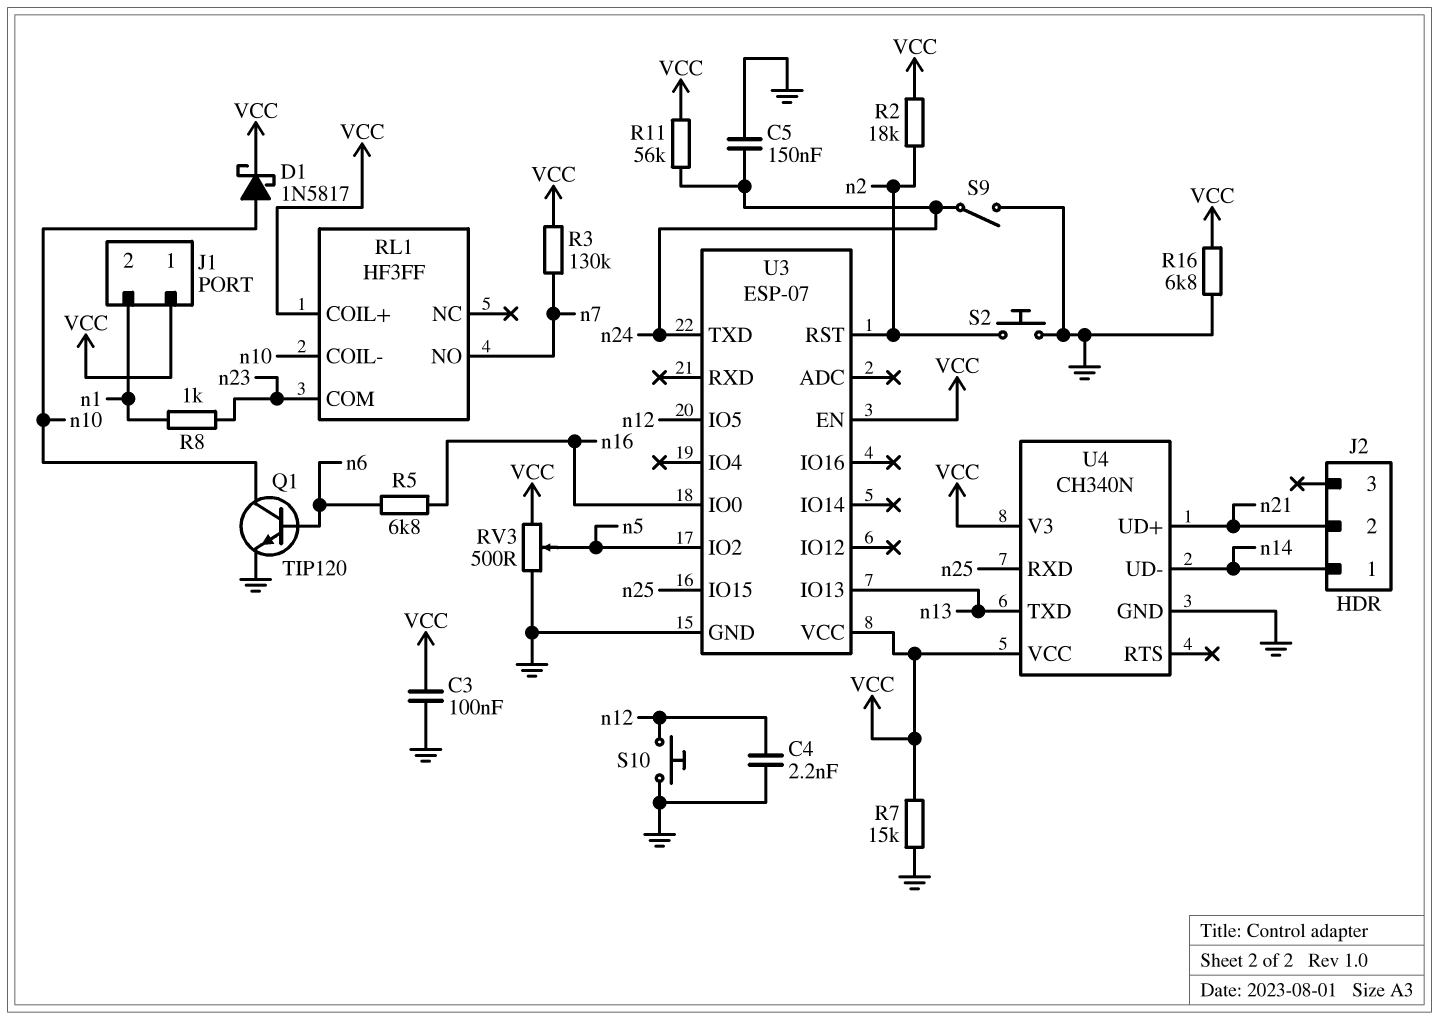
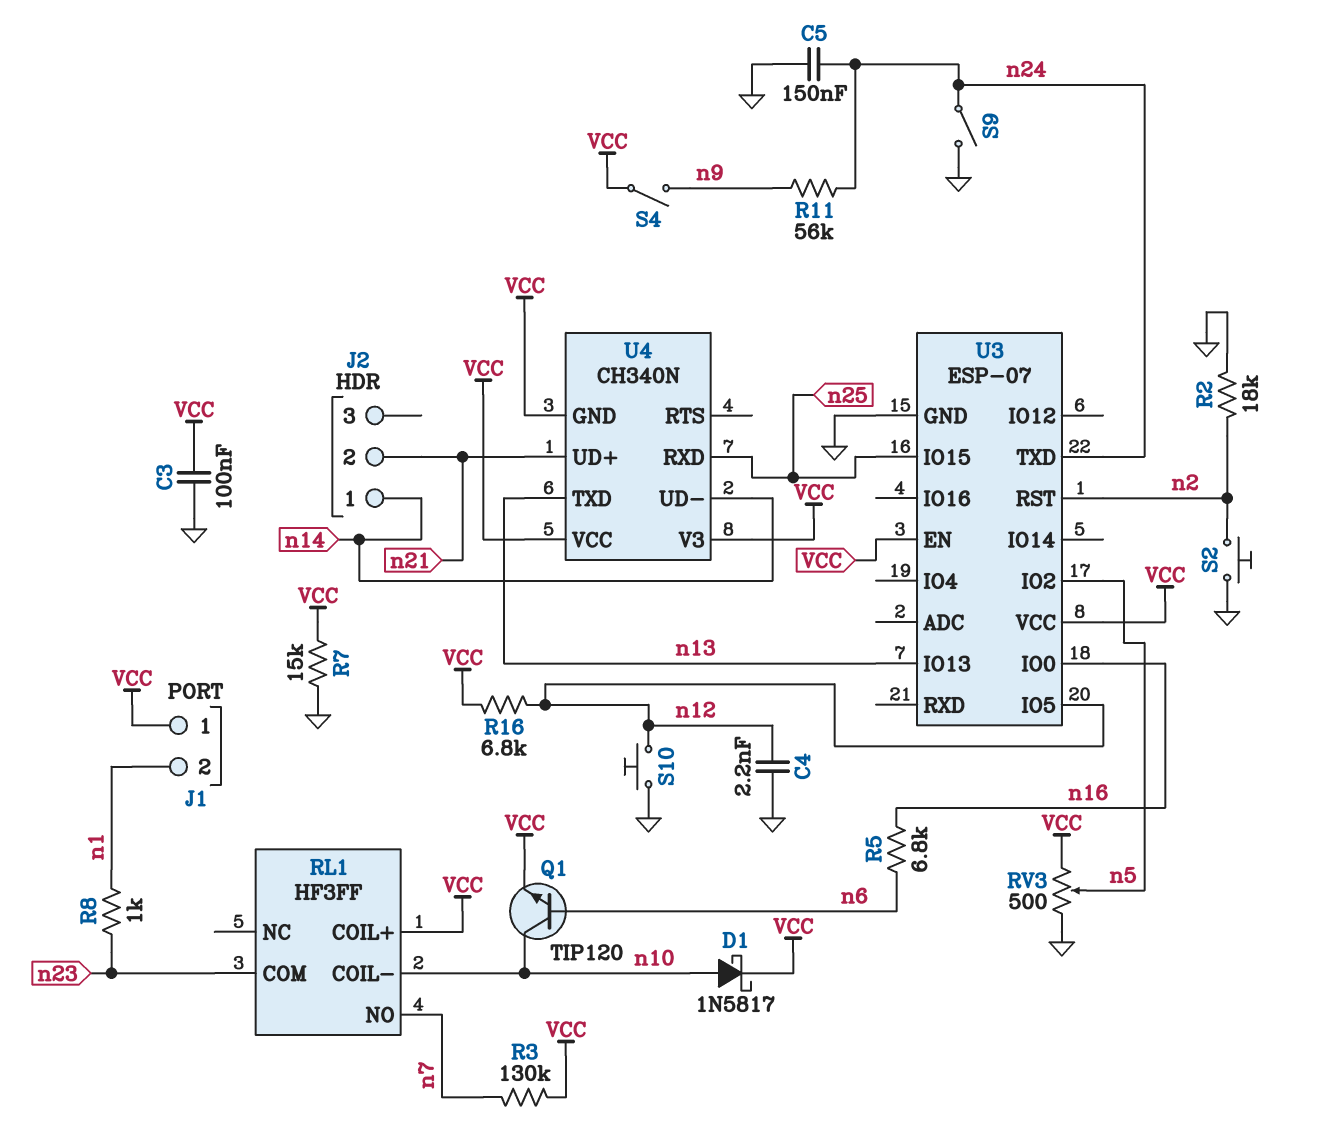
Q1: NPN TIP120 (B n6, C n10, E GND) -> NPN TIP120 (B n6, C n10, E VCC)
R2: 18k (VCC, n2) -> 18k (GND, n2)
R11: 56k (VCC, n24) -> 56k (n9, n24)
R16: 6.8k (GND, VCC) -> 6.8k (VCC, n12)
S4: none -> switch (VCC, n9)
U4 pin GND: GND -> VCC

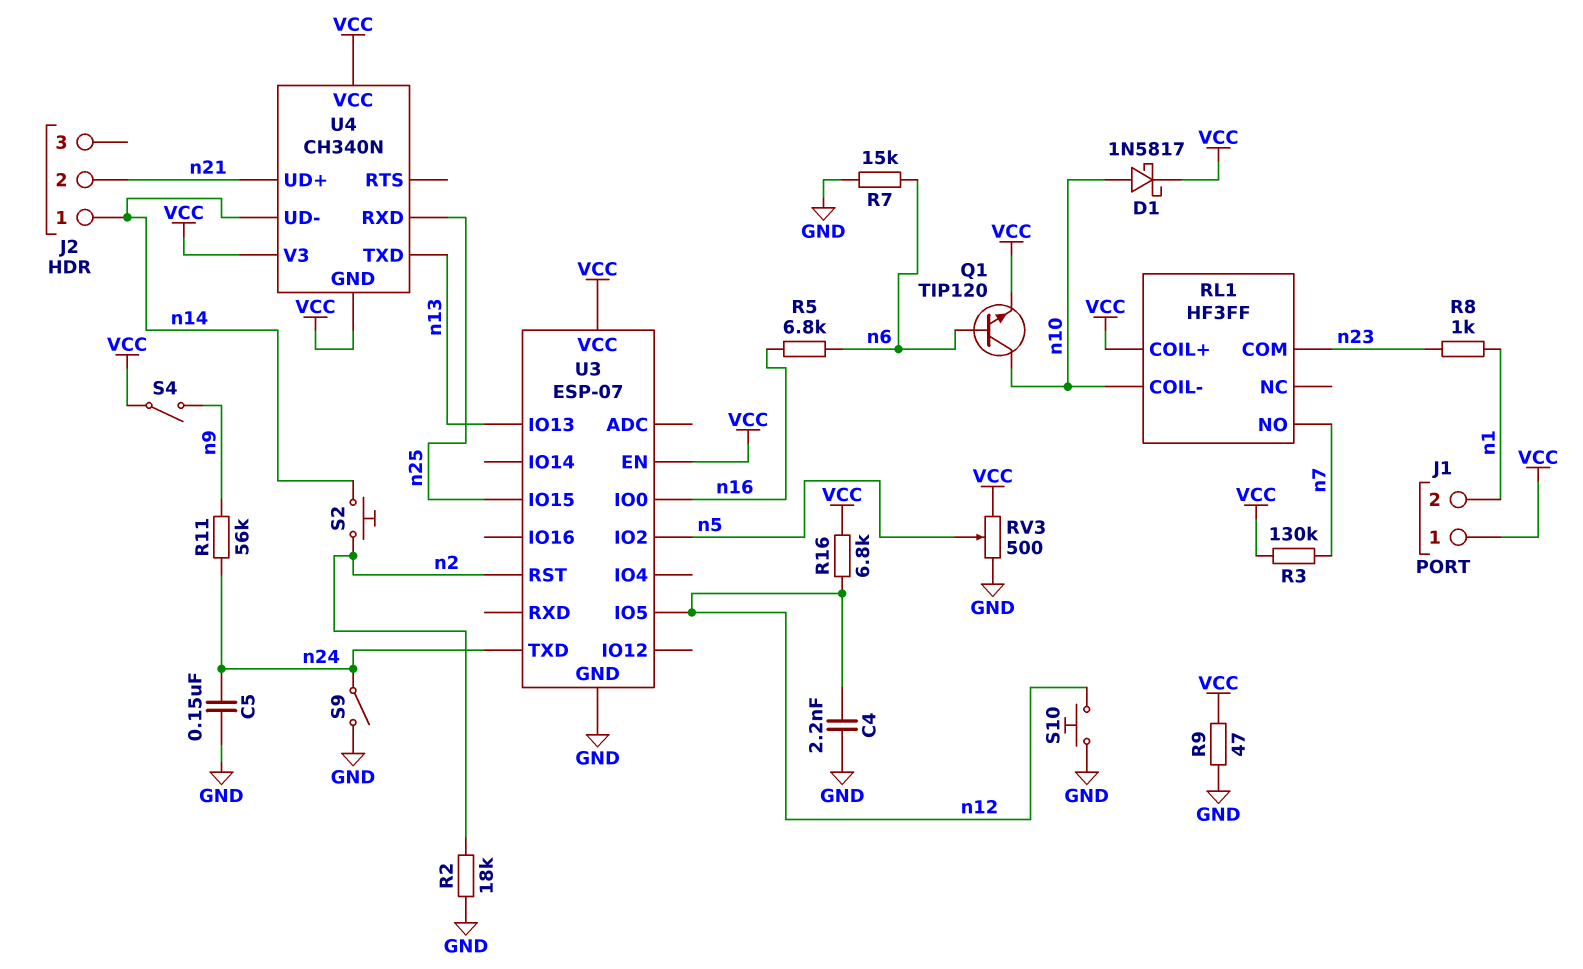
C3: 100nF (GND, VCC) -> none
R7: 15k (GND, VCC) -> 15k (GND, n6)
R9: none -> 47 (GND, VCC)
S2: button (GND, n2) -> button (n2, n14)

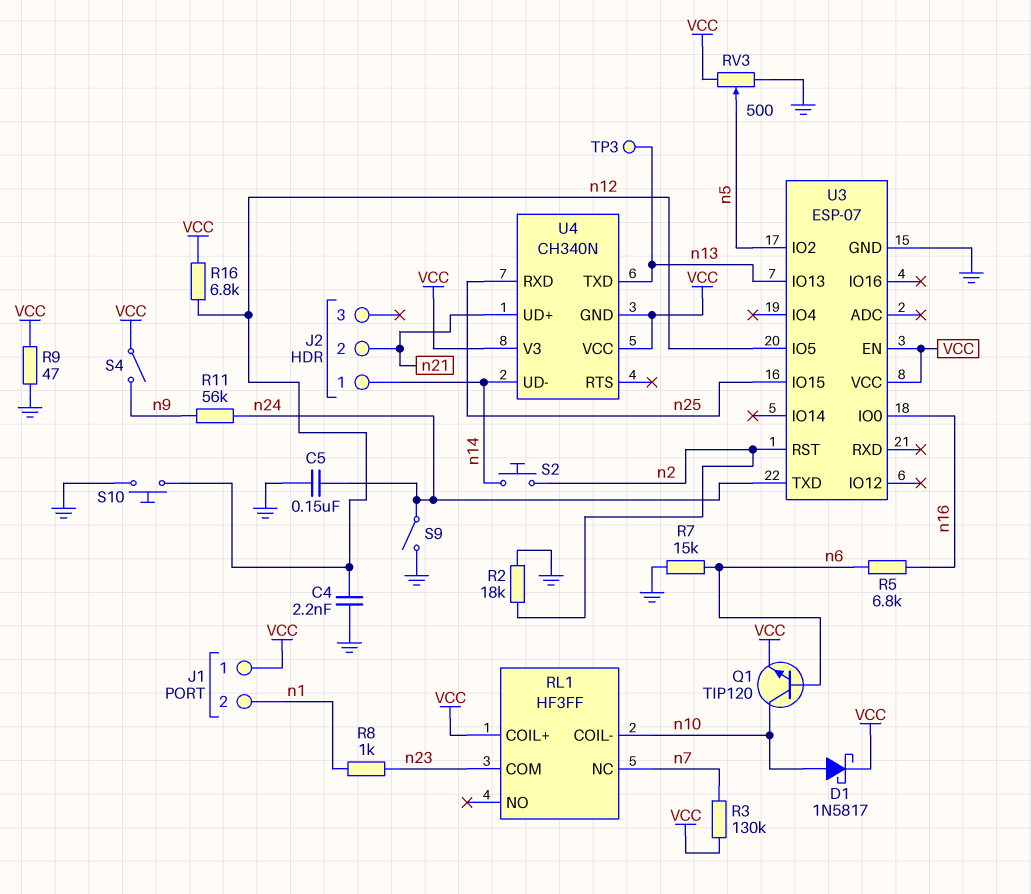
RL1 pin NC: none -> n7
RL1 pin NO: n7 -> none
TP3: none -> test point (n13)

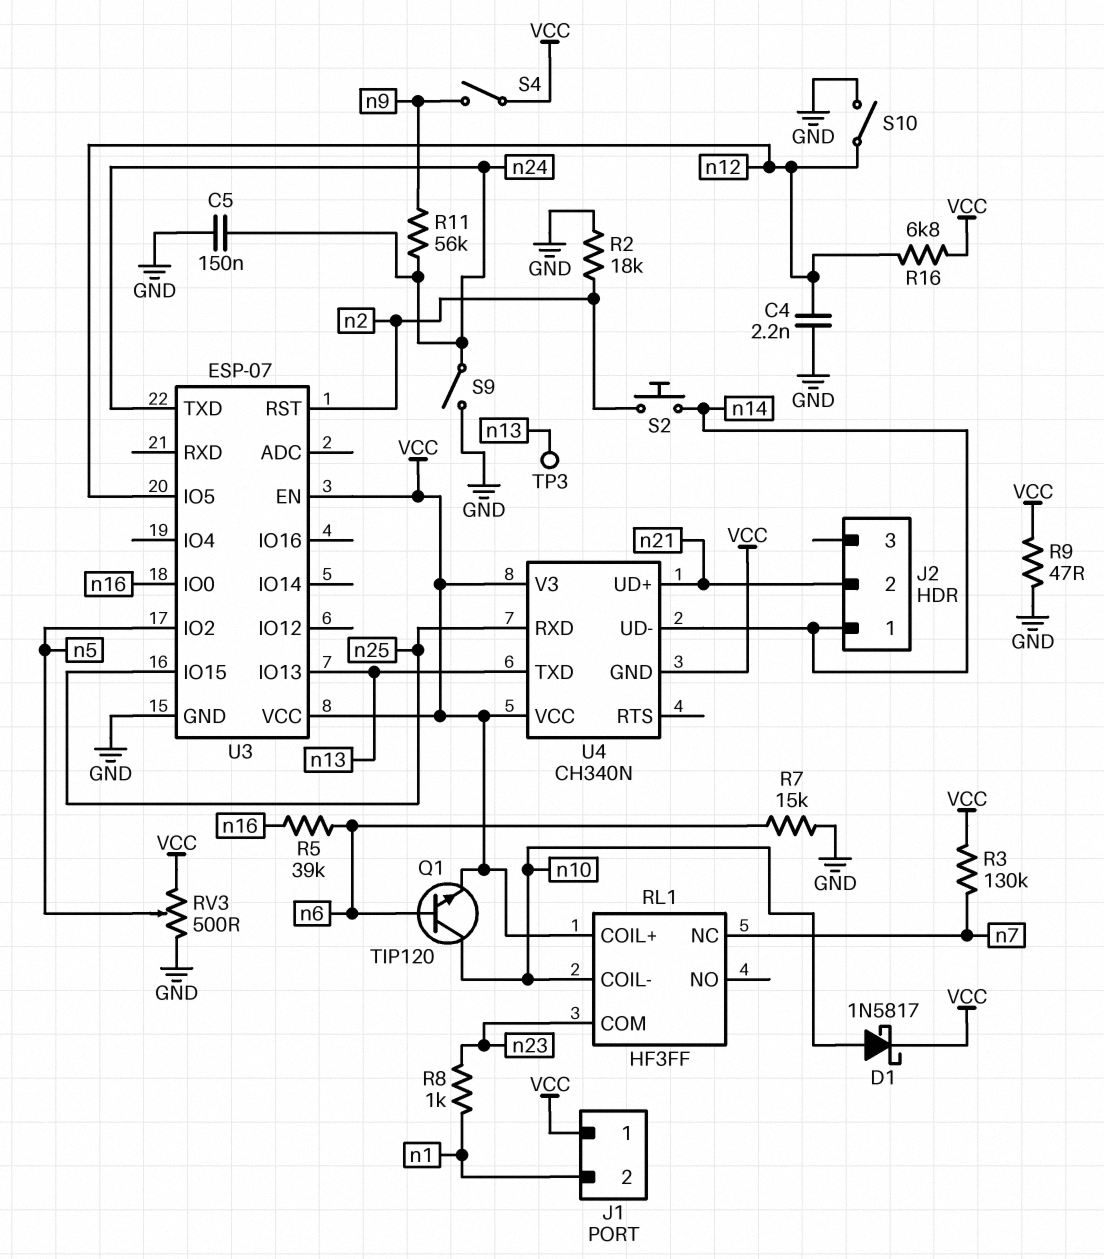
R5: 6.8k (n6, n16) -> 39k (n6, n16)
S10: button (GND, n12) -> switch (GND, n12)

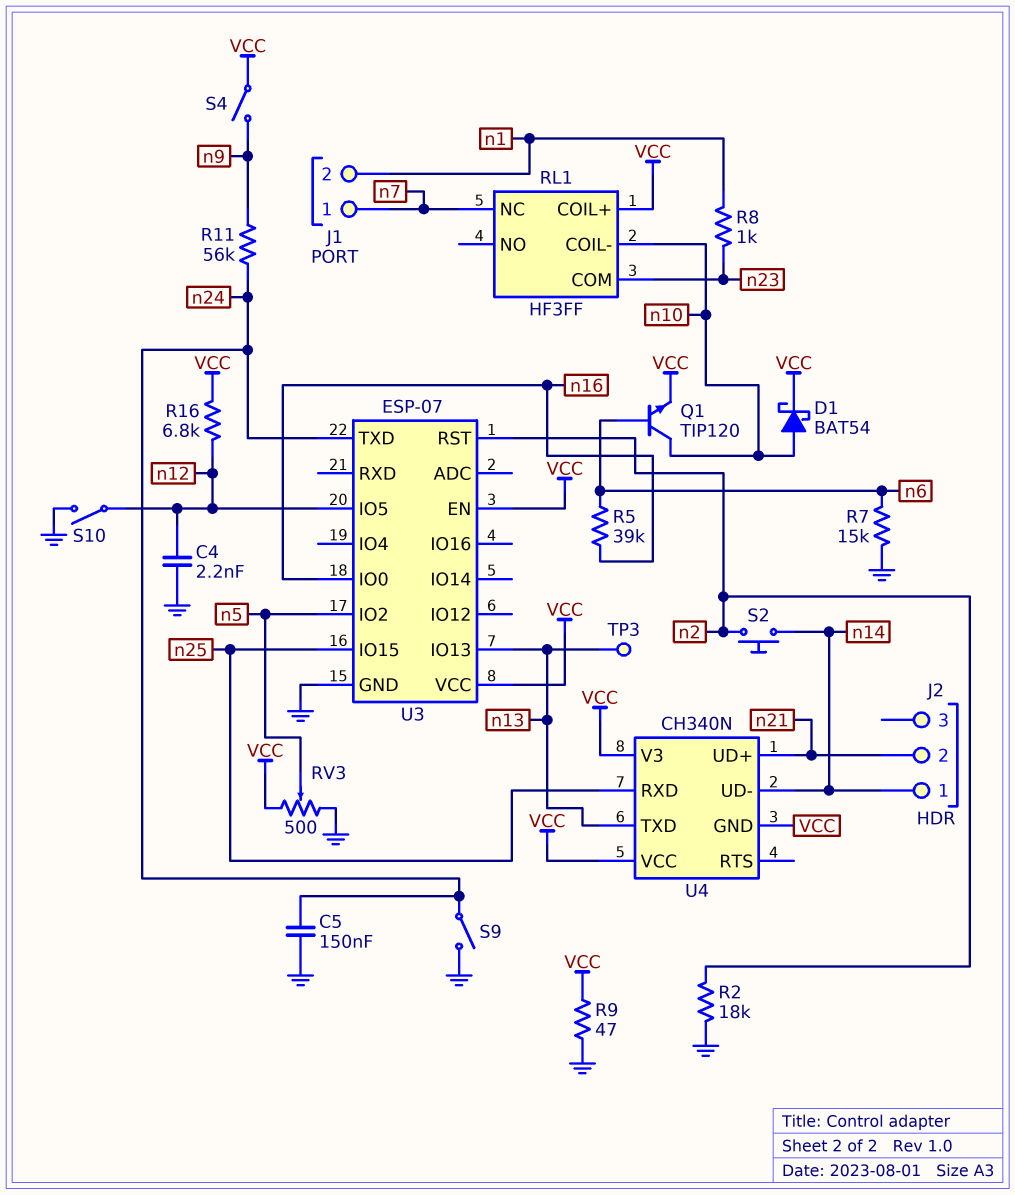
D1: schottky 1N5817 (A n10, K VCC) -> schottky BAT54 (A n10, K VCC)
J1 pin 1: VCC -> n7
R3: 130k (VCC, n7) -> none

